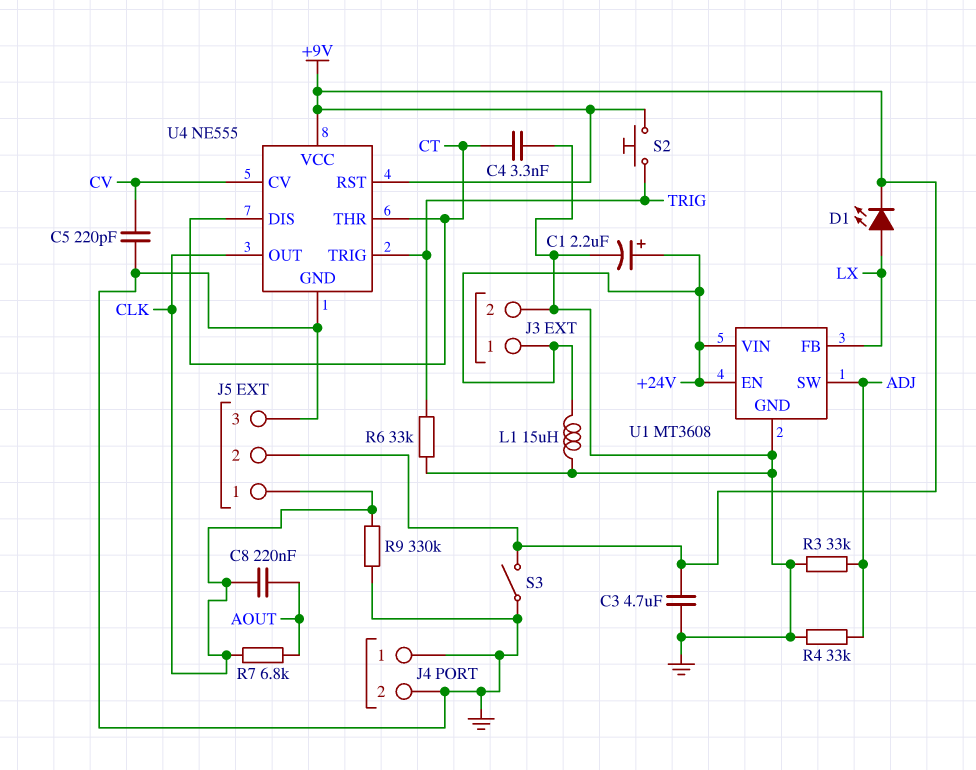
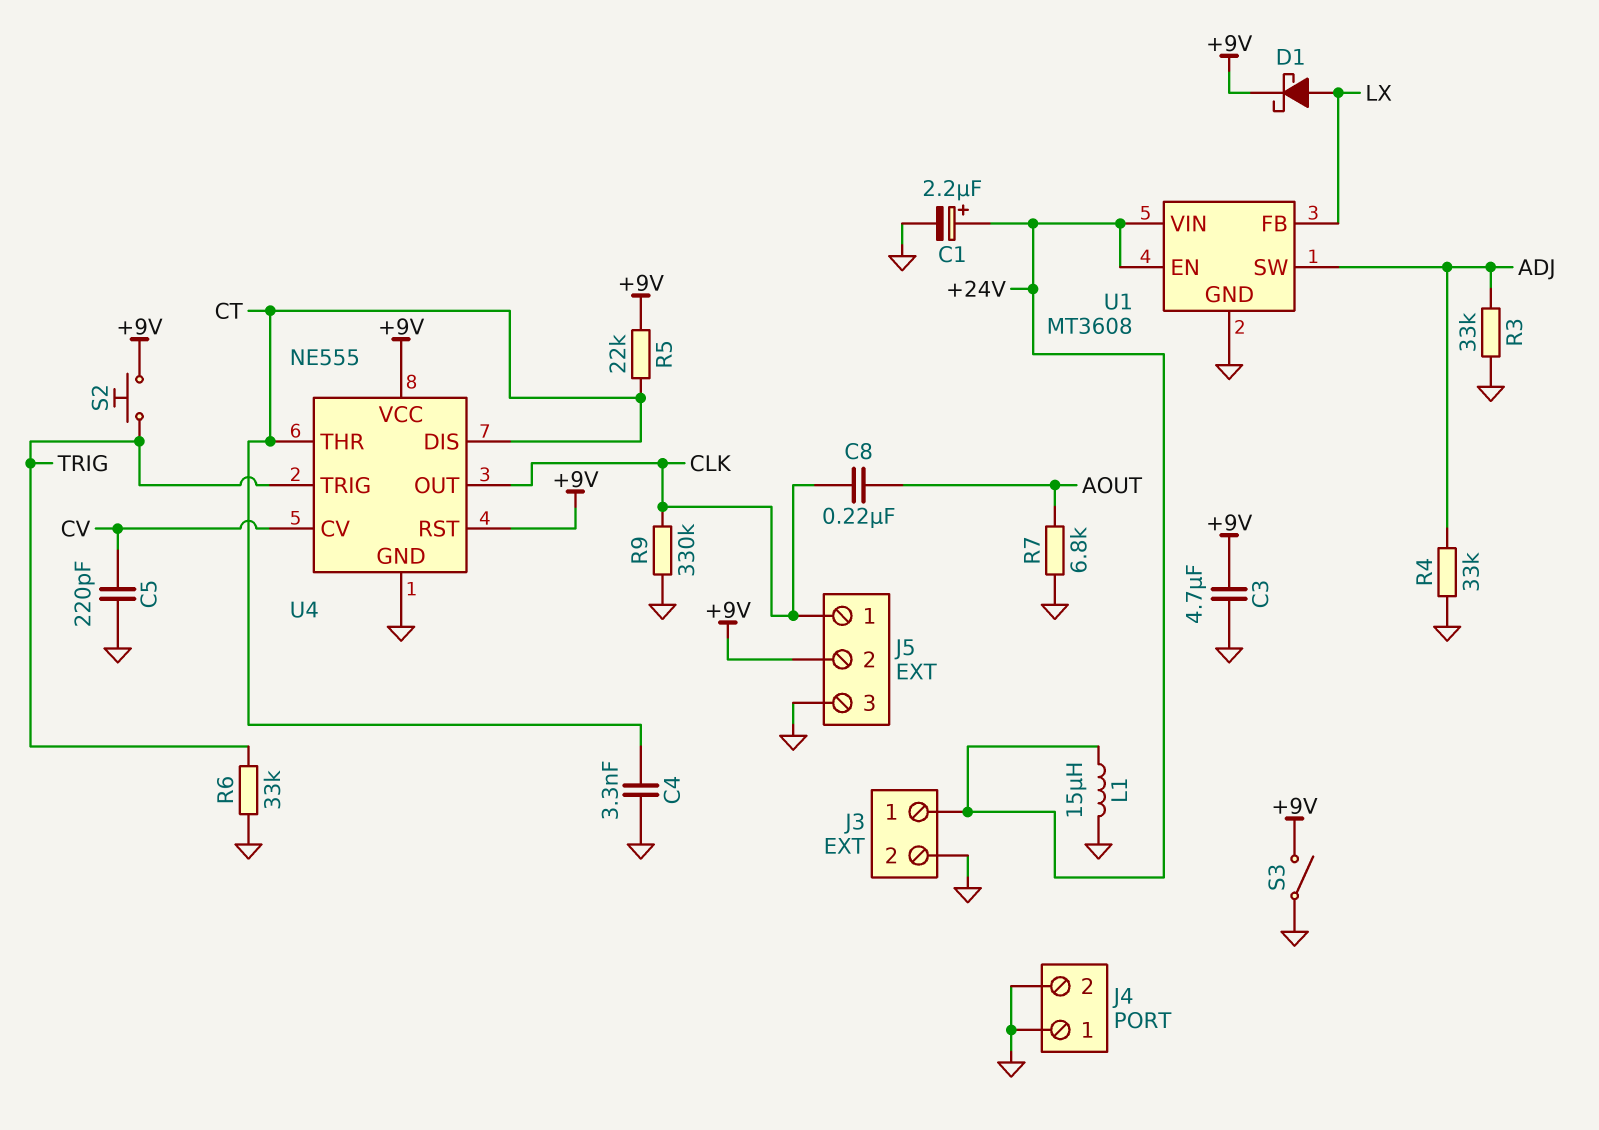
D1: LED (A LX, K +9V) -> schottky (A LX, K +9V)
R5: none -> 22k (+9V, CT)
R7: 6.8k (AOUT, CLK) -> 6.8k (AOUT, GND)

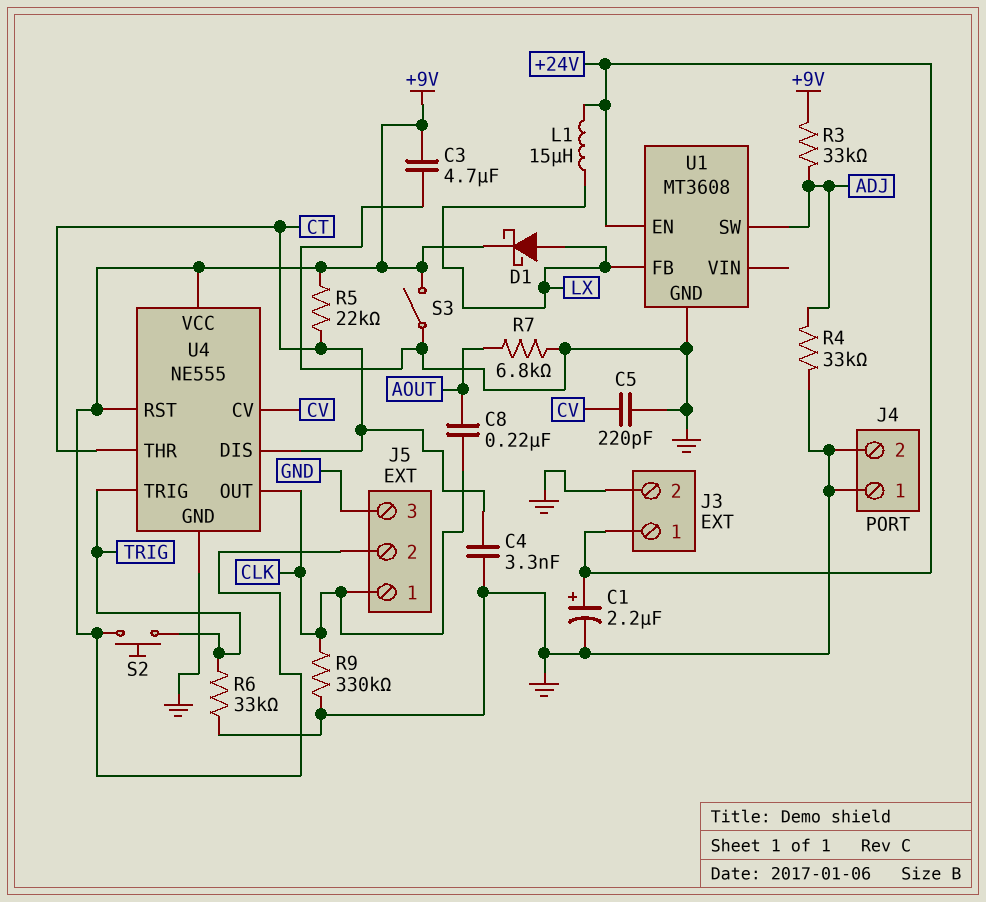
L1: 15uH (+24V, GND) -> 15uH (+24V, LX)
R3: 33k (ADJ, GND) -> 33k (+9V, ADJ)
U1 pin VIN: +24V -> none

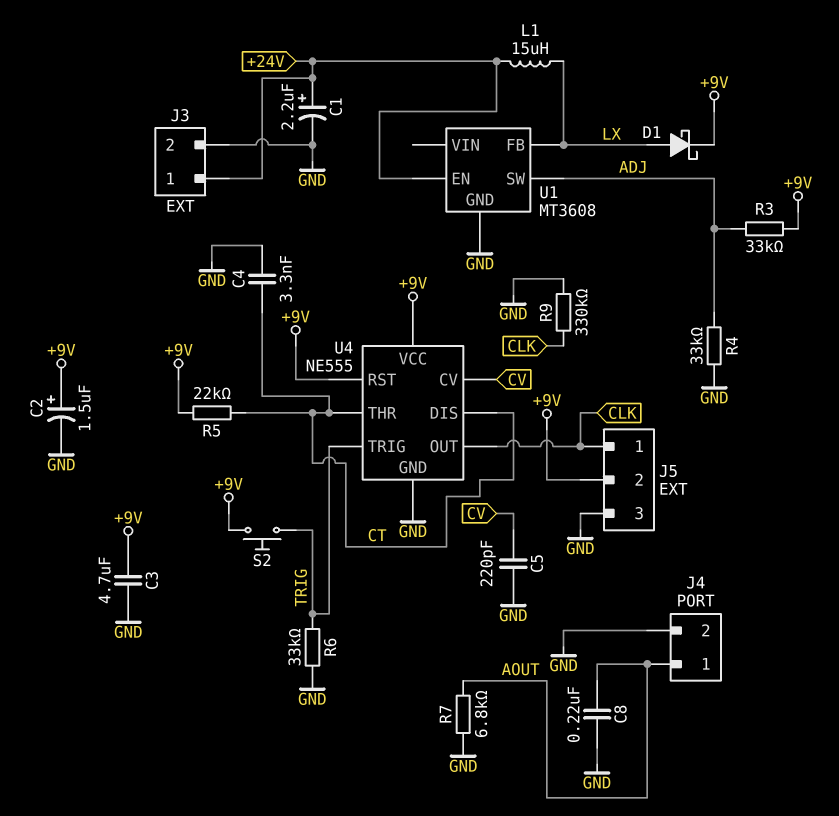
C2: none -> 1.5uF (plus +9V, minus GND)
C8: 220nF (AOUT, CLK) -> 220nF (AOUT, GND)
J4 pin 1: GND -> AOUT
S3: switch (+9V, GND) -> none

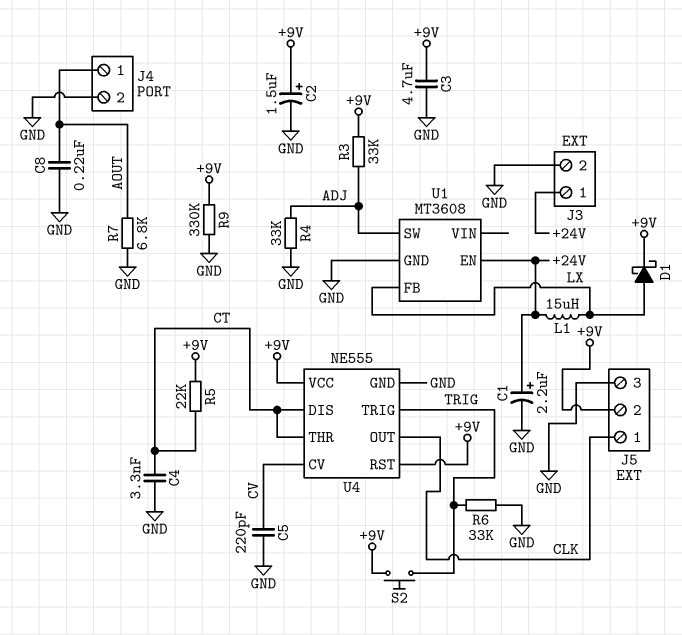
R9: 330k (CLK, GND) -> 330k (+9V, GND)

